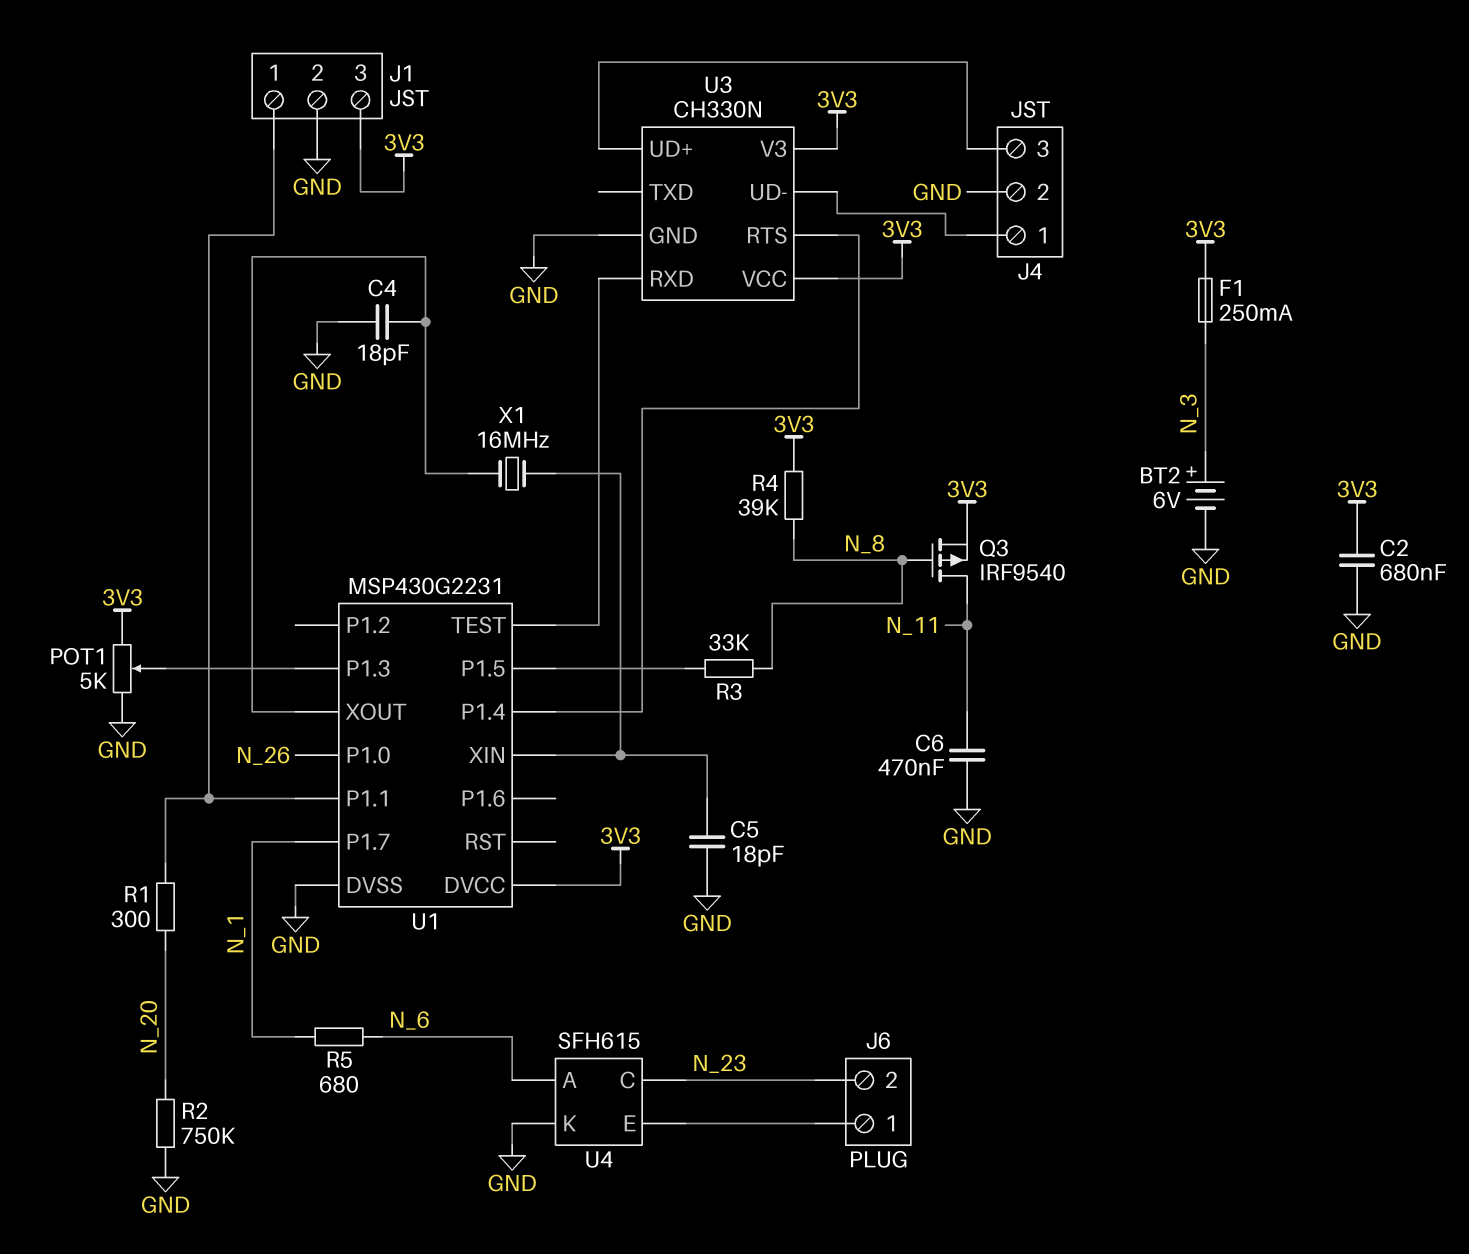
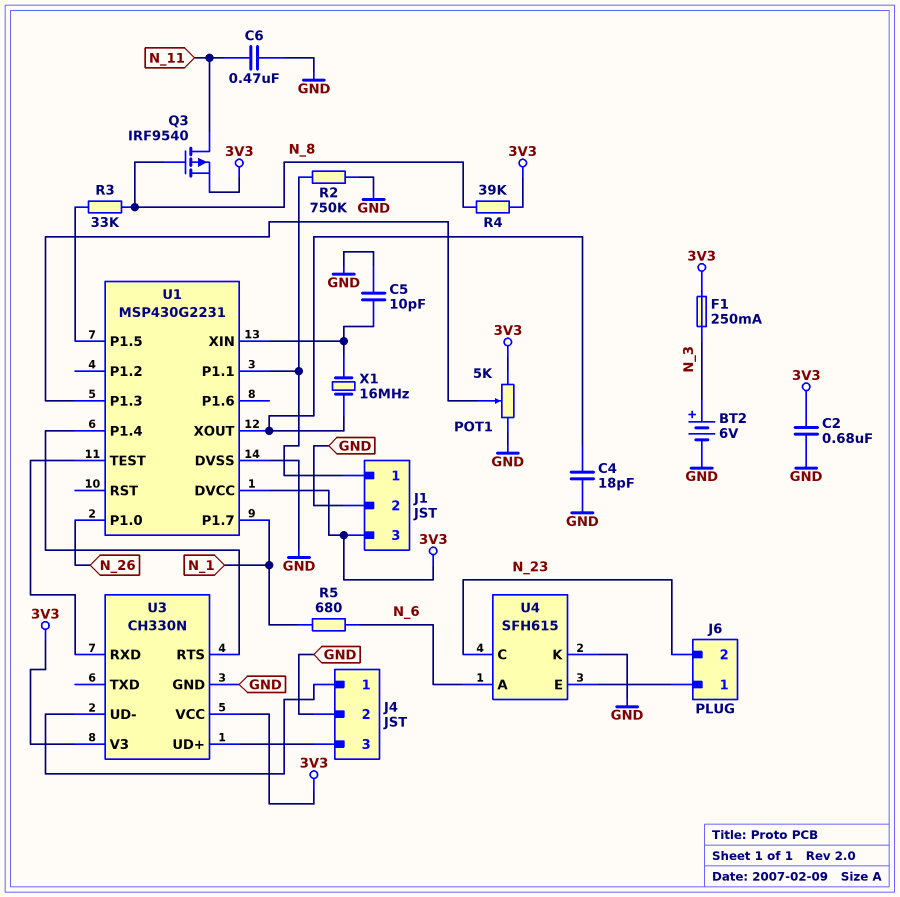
C5: 18pF (GND, U1/XIN) -> 10pF (GND, U1/XIN)
R1: 300 (J1/1, N_20) -> none
R2: 750k (GND, N_20) -> 750k (GND, J1/1)

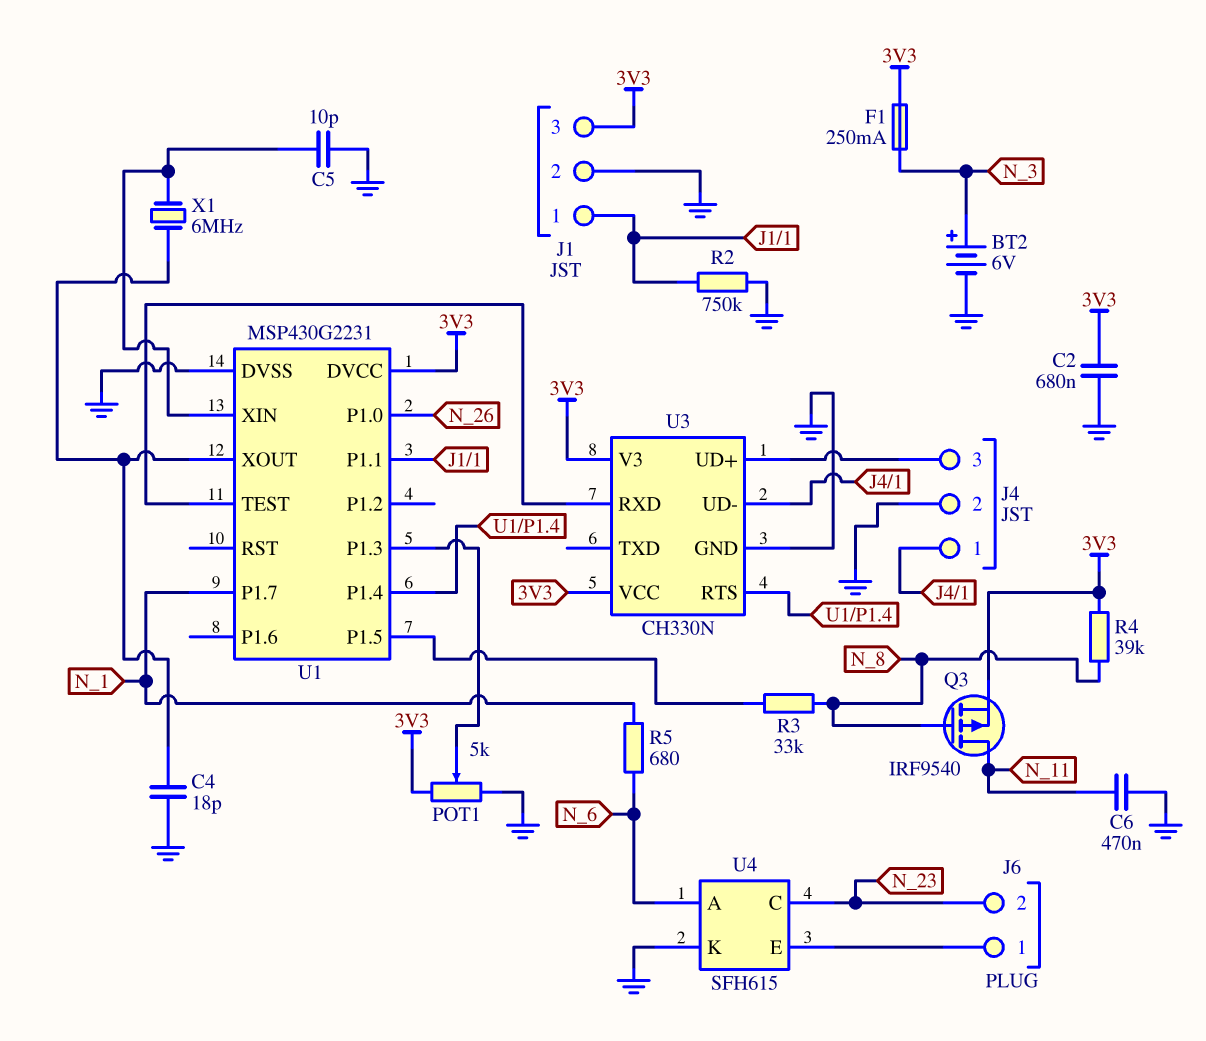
X1: 16MHz (U1/XIN, U1/XOUT) -> 6MHz (U1/XIN, U1/XOUT)

